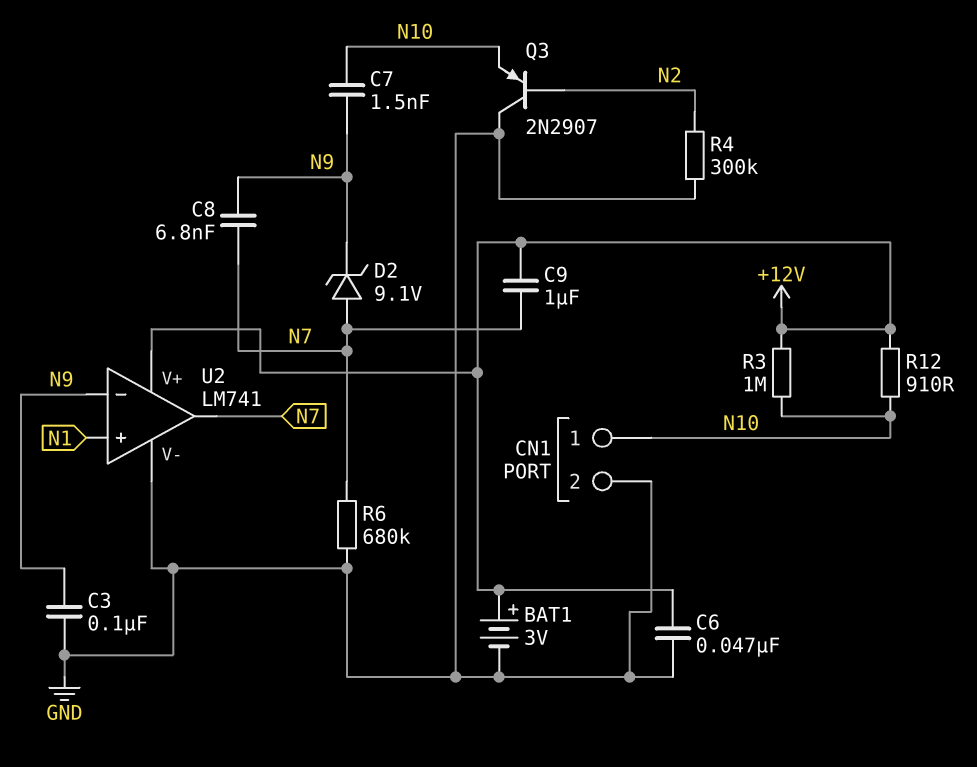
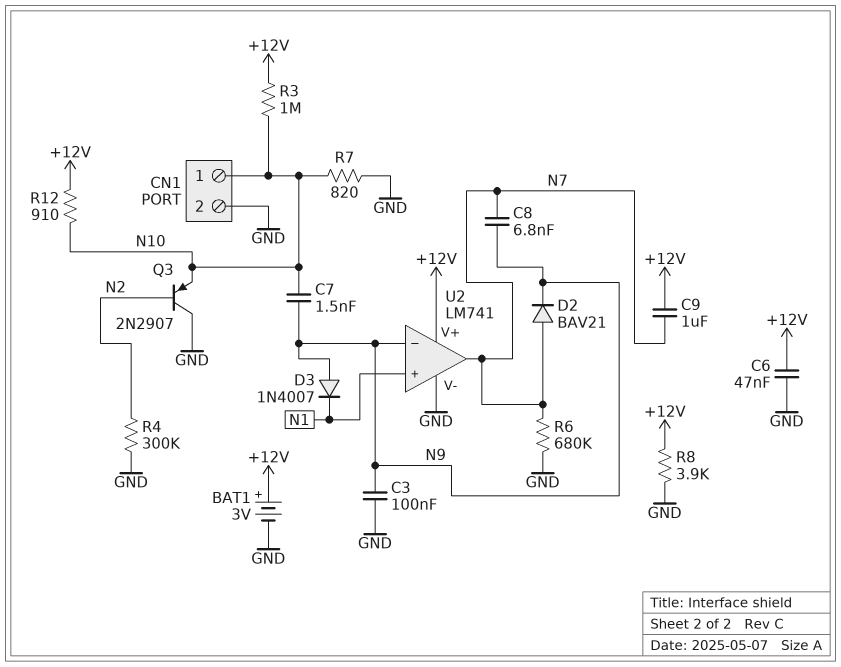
D2: zener 9.1V (A N7, K N9) -> diode BAV21 (A N7, K N9)
D3: none -> diode 1N4007 (A N9, K N1)
R7: none -> 820 (GND, N10)
R8: none -> 3.9k (+12V, GND)

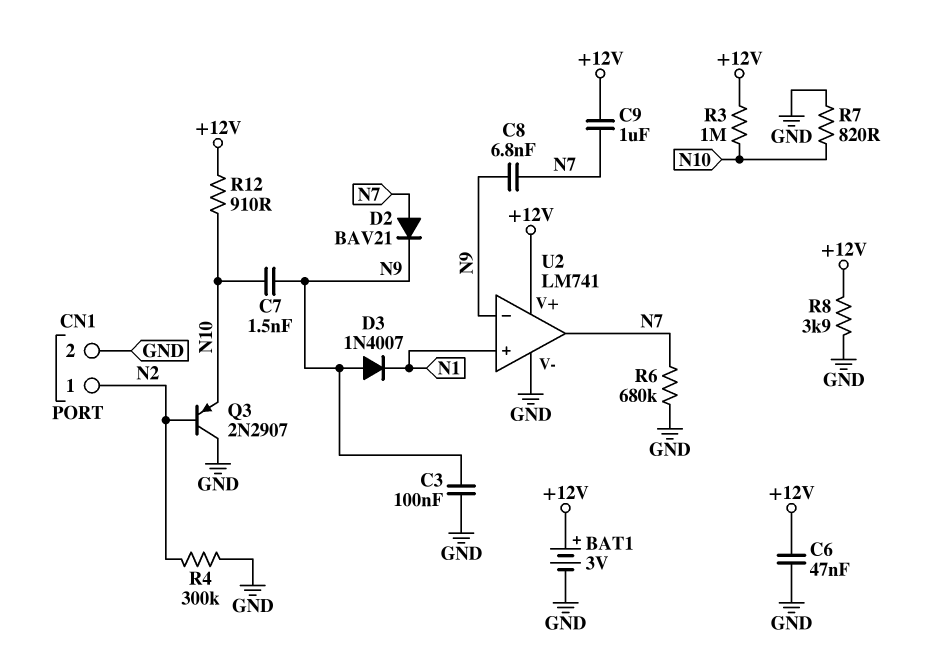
CN1 pin 1: N10 -> N2

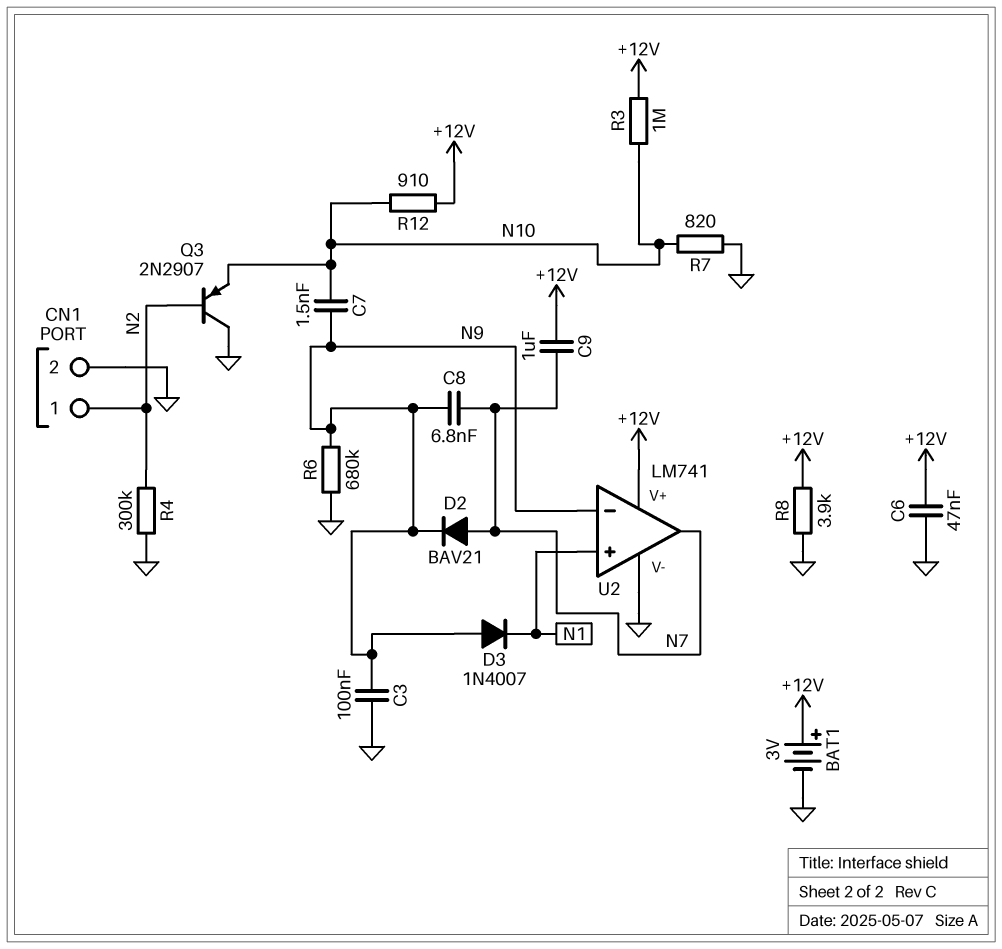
R6: 680k (GND, N7) -> 680k (GND, N9)

